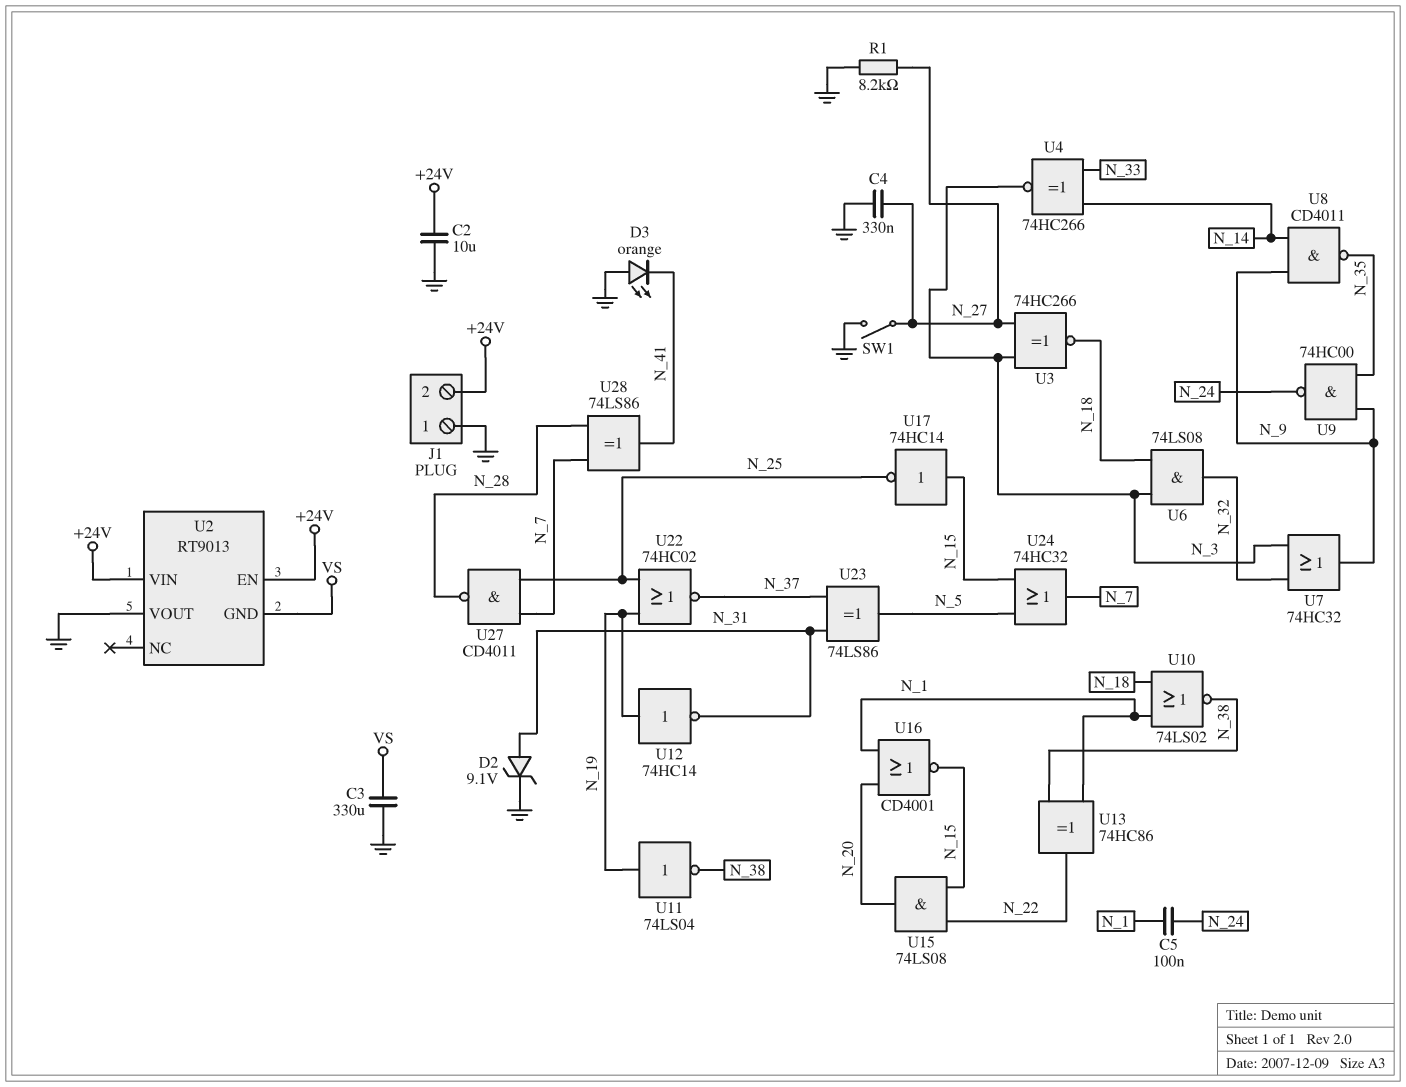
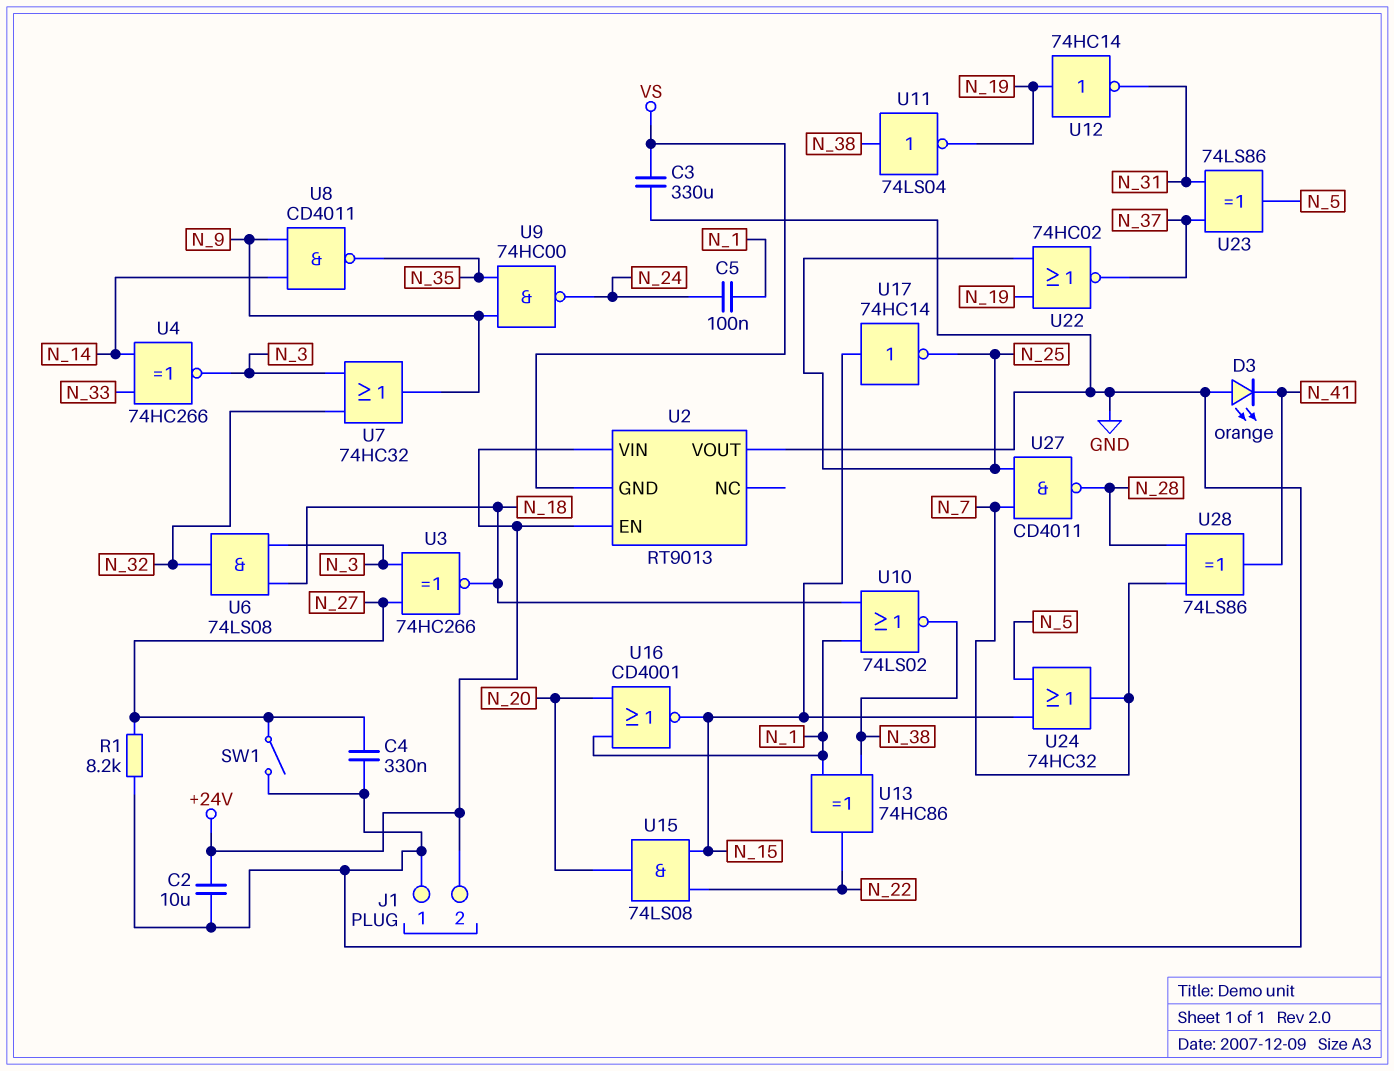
D2: zener 9.1V (A N_31, K GND) -> none
U11: NOT 74LS04 (in N_19, out N_38) -> NOT 74LS04 (in N_38, out N_19)

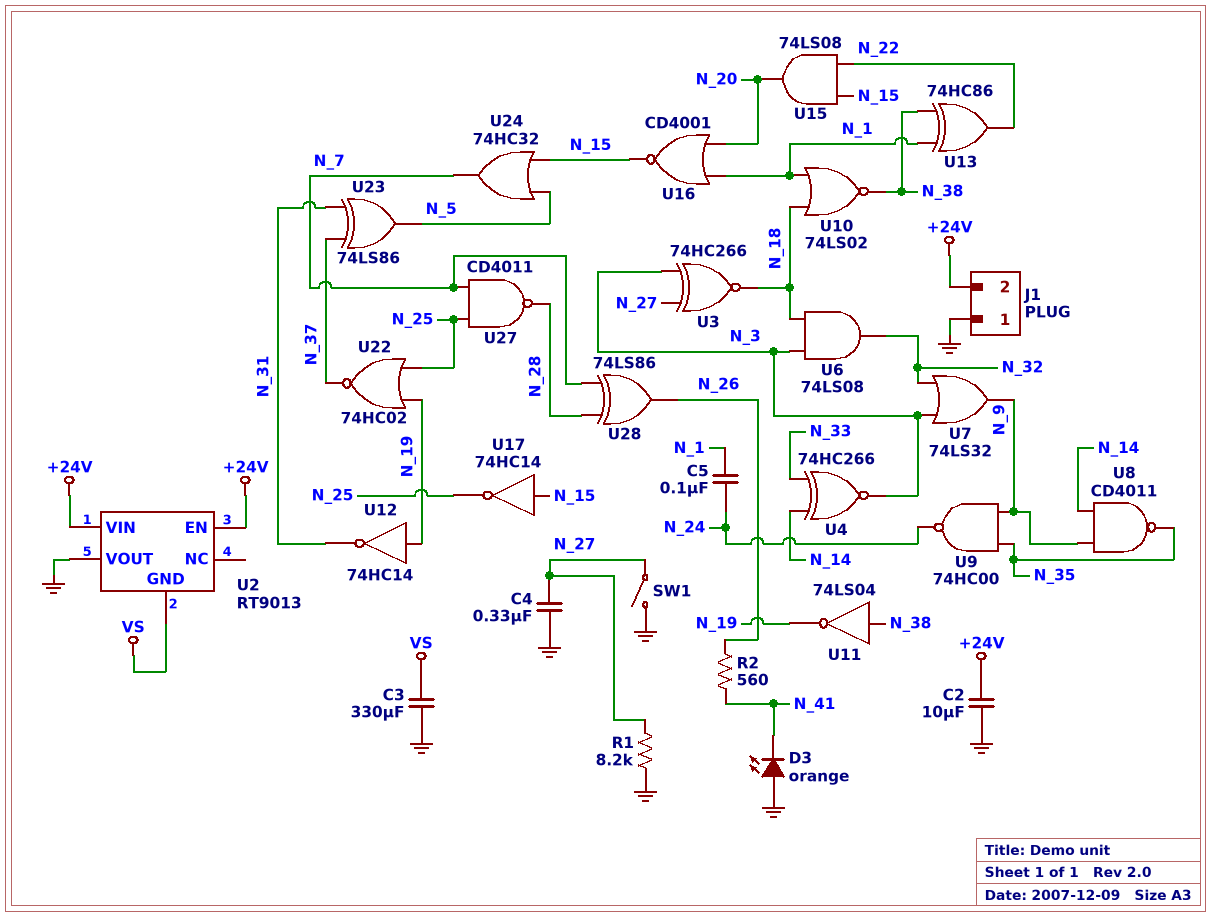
R2: none -> 560 (N_26, N_41)
U7: OR 74HC32 (in N_3, in N_32, out N_9) -> OR 74LS32 (in N_3, in N_32, out N_9)
U28: XOR 74LS86 (in N_7, in N_28, out N_41) -> XOR 74LS86 (in N_7, in N_28, out N_26)

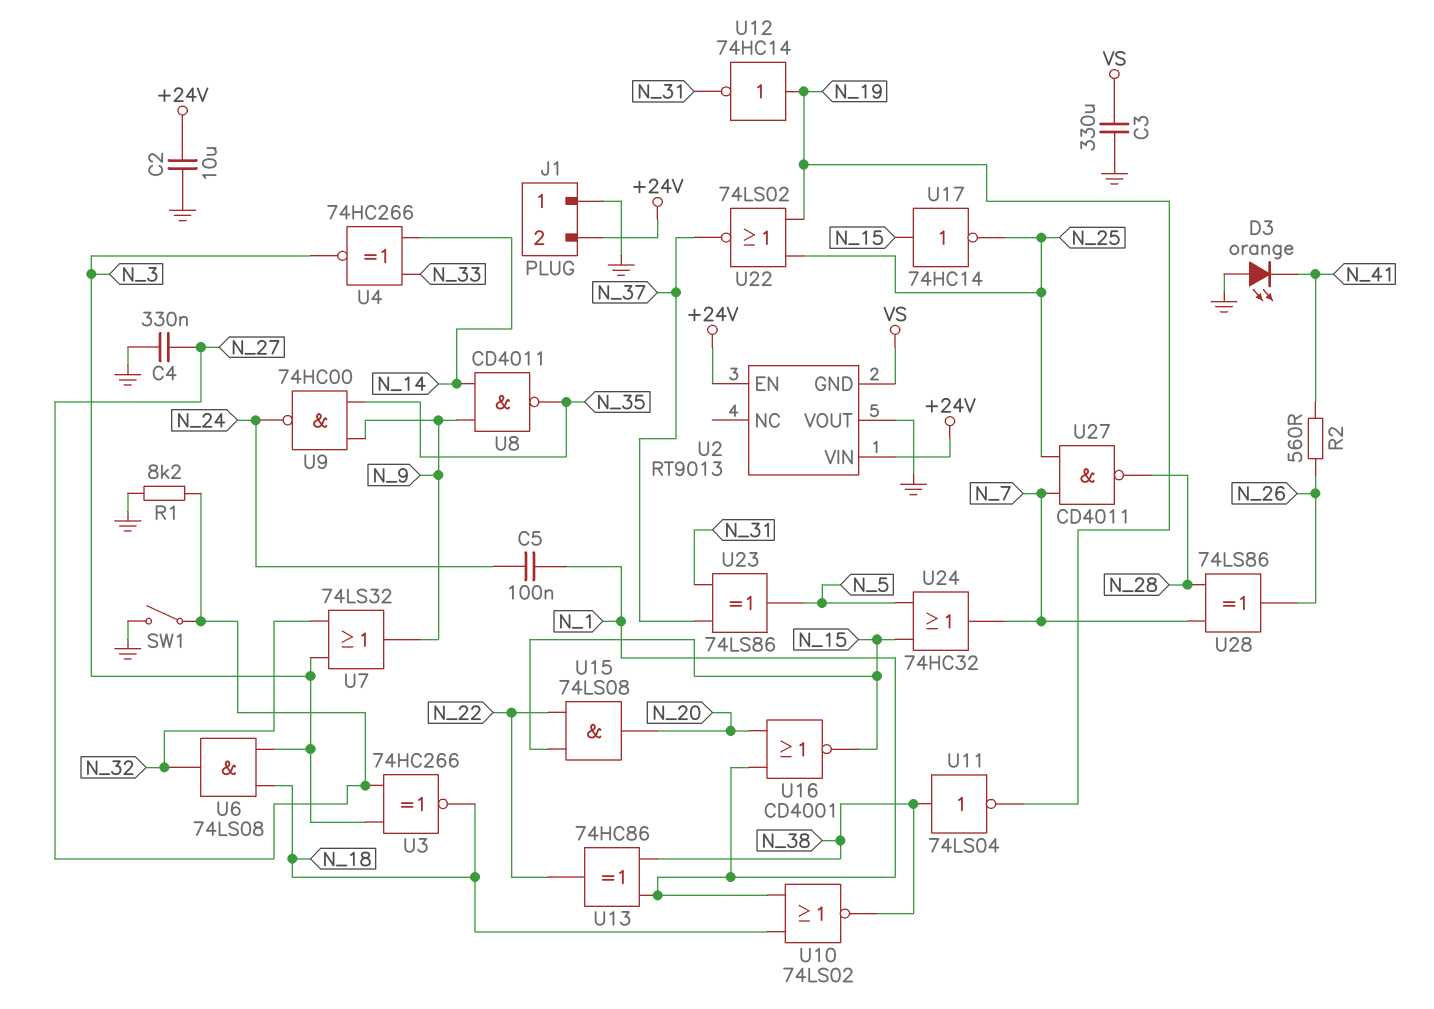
U22: NOR 74HC02 (in N_19, in N_25, out N_37) -> NOR 74LS02 (in N_19, in N_25, out N_37)

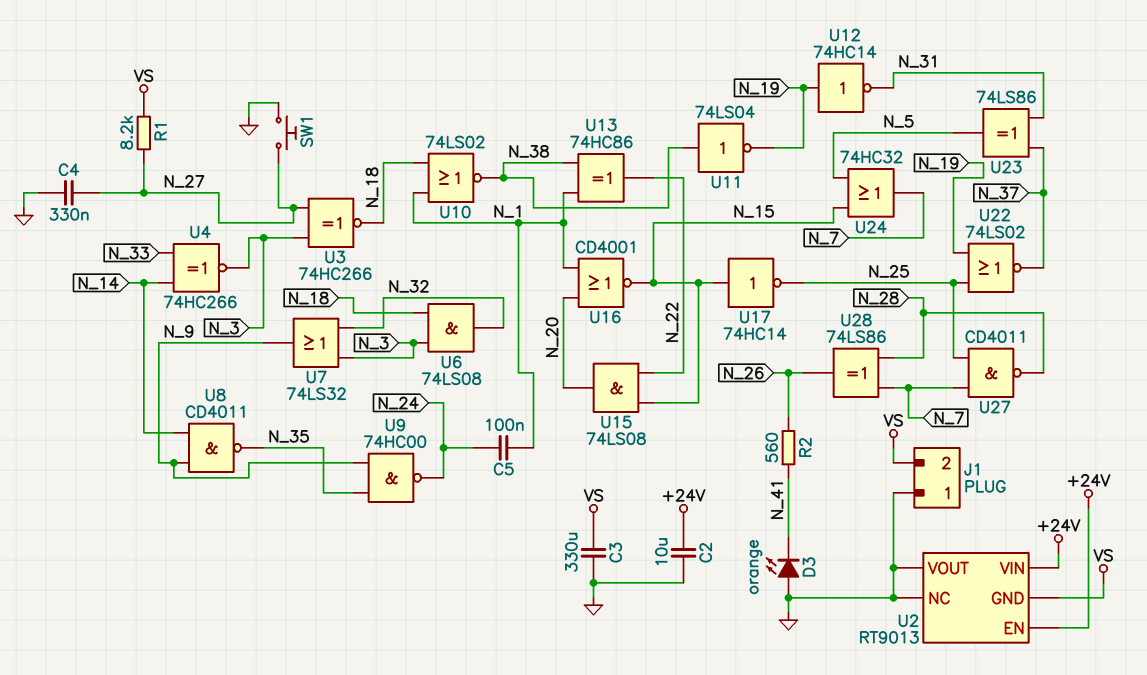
J1 pin 2: +24V -> VS
R1: 8.2k (GND, N_27) -> 8.2k (N_27, VS)
SW1: switch (GND, N_27) -> button (GND, N_27)
U2 pin NC: none -> GND

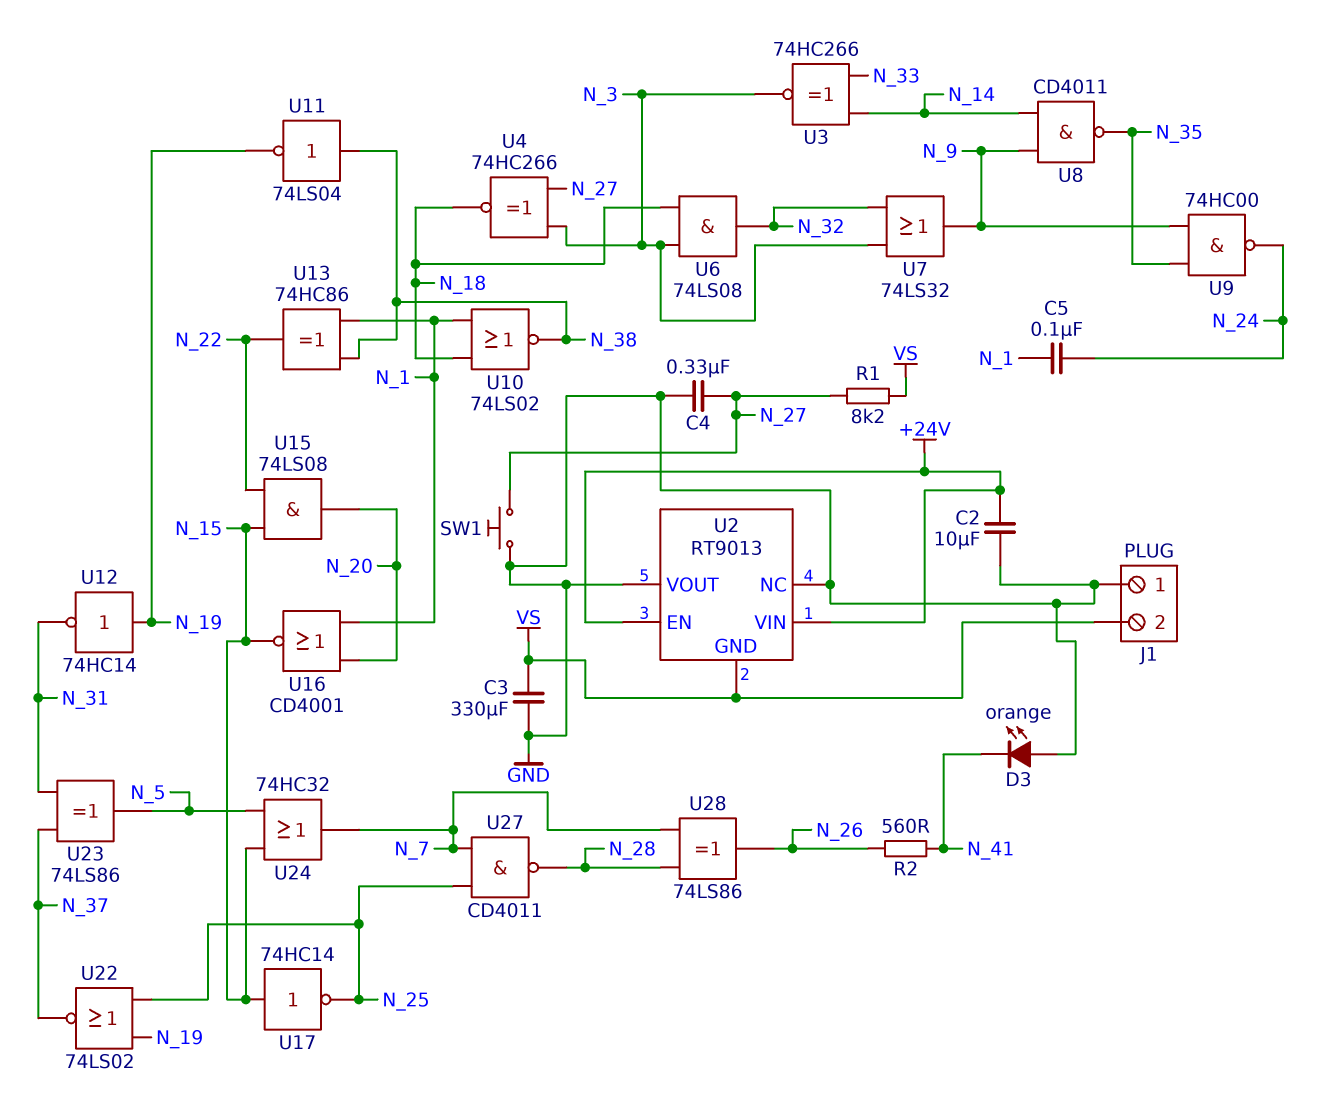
U3: XNOR 74HC266 (in N_3, in N_27, out N_18) -> XNOR 74HC266 (in N_14, in N_33, out N_3)
U4: XNOR 74HC266 (in N_14, in N_33, out N_3) -> XNOR 74HC266 (in N_3, in N_27, out N_18)

